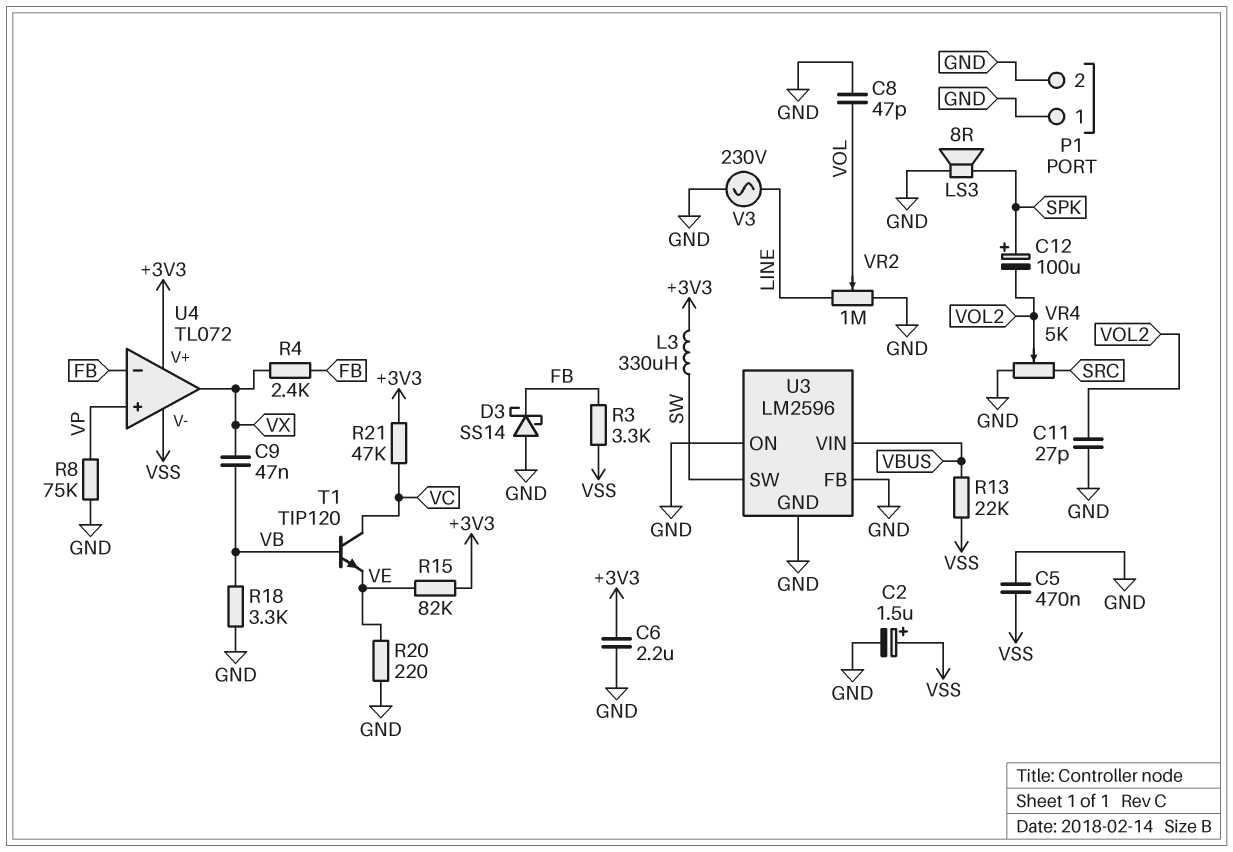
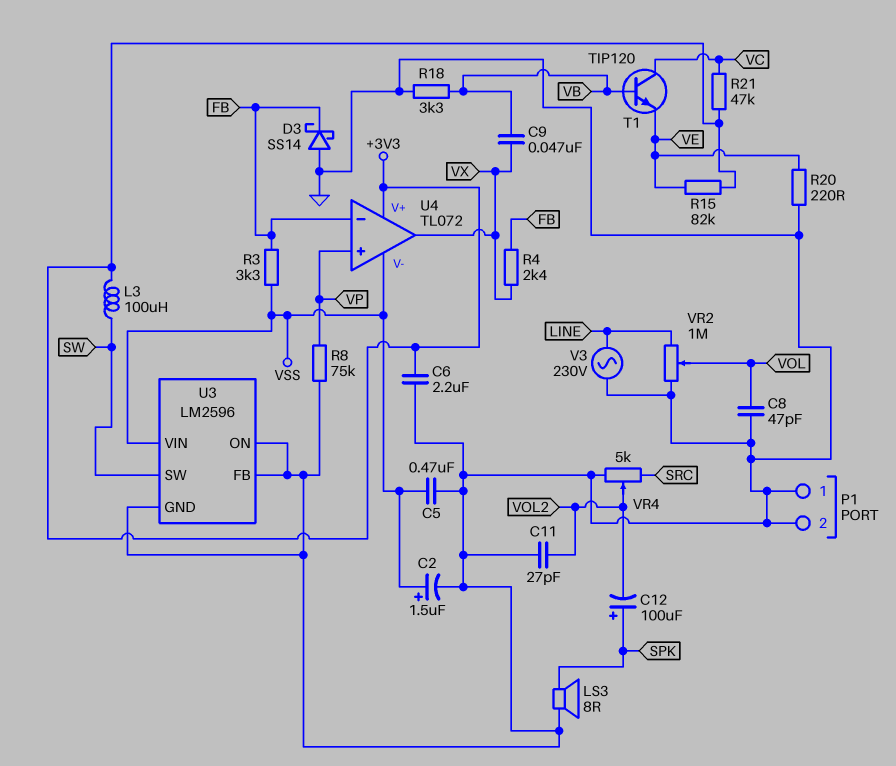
L3: 330uH (+3V3, SW) -> 100uH (+3V3, SW)
R13: 22k (VBUS, VSS) -> none
U3 pin VIN: VBUS -> VSS

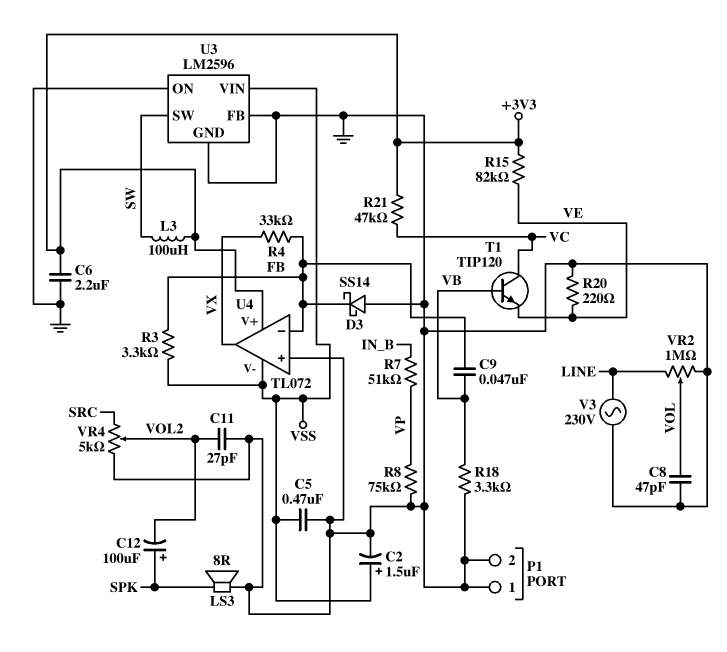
C9: 47nF (VB, VX) -> 47nF (FB, VB)
R4: 2.4k (FB, VX) -> 33k (FB, VX)
R7: none -> 51k (IN_B, VP)
U4 pin in+: VP -> GND

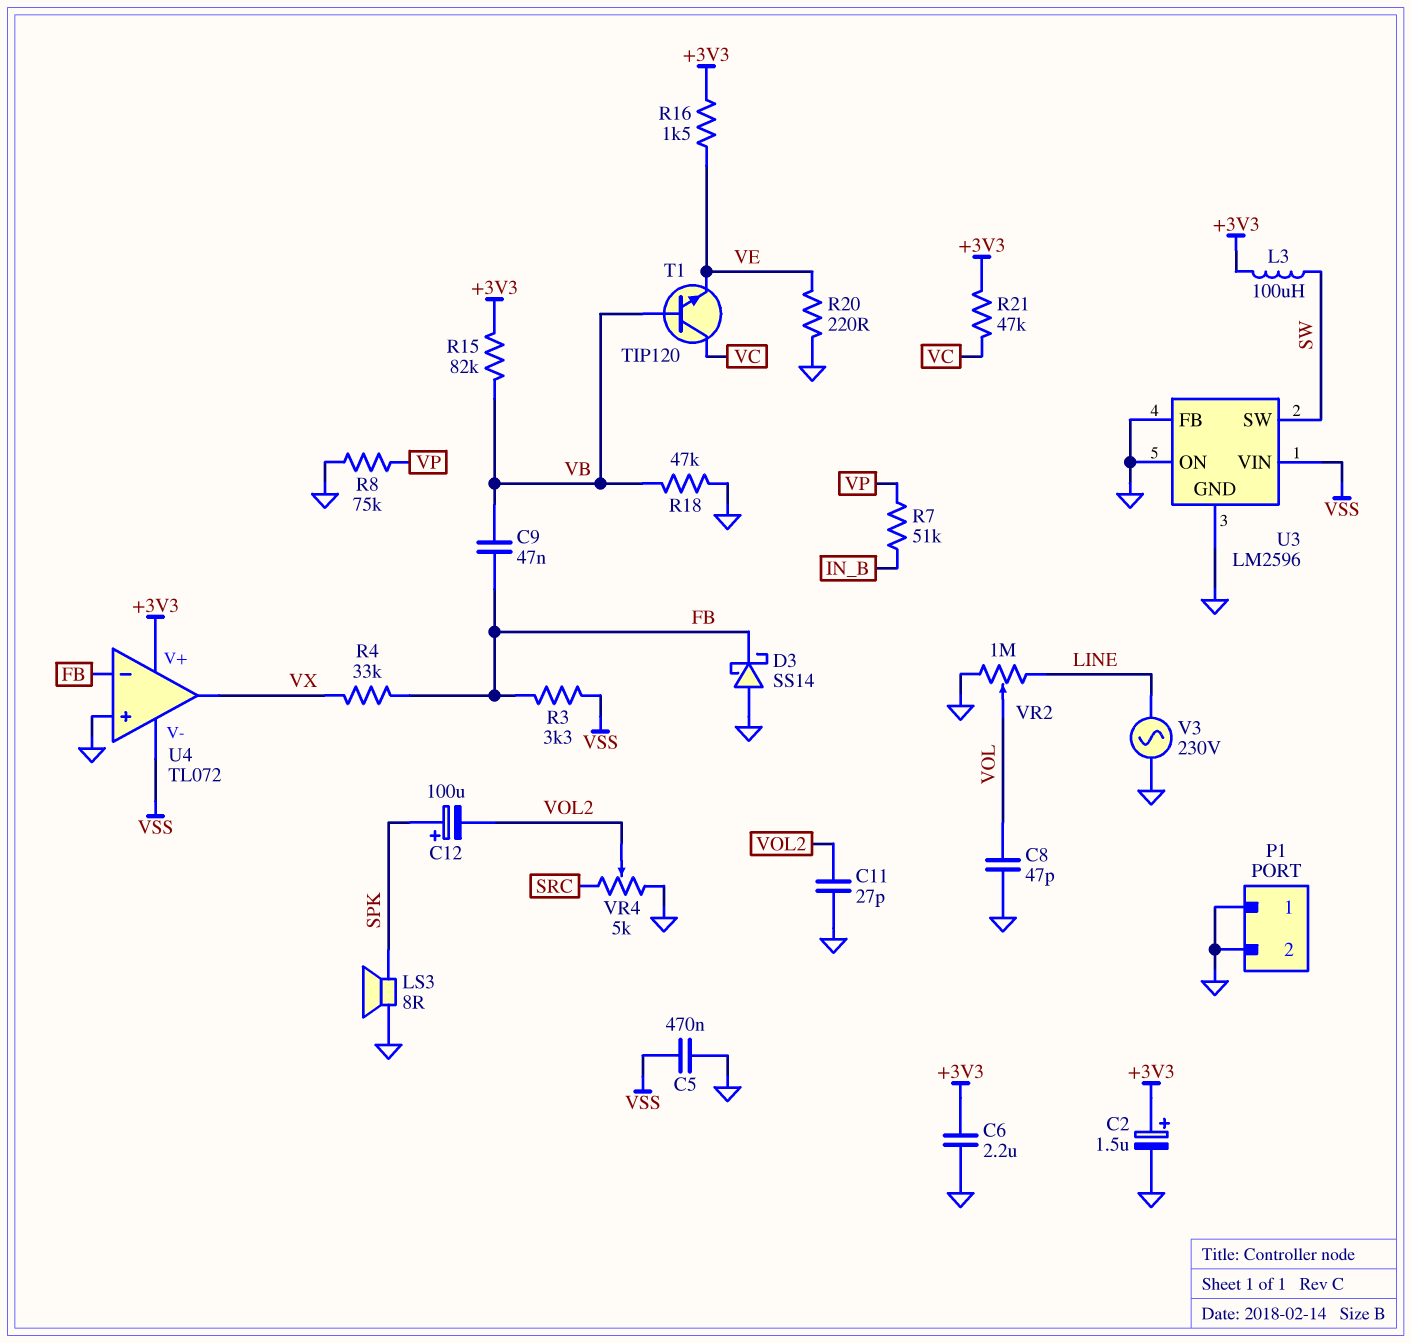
C2: 1.5uF (plus VSS, minus GND) -> 1.5uF (plus +3V3, minus GND)
R15: 82k (+3V3, VE) -> 82k (+3V3, VB)
R16: none -> 1.5k (+3V3, VE)
R18: 3.3k (GND, VB) -> 47k (GND, VB)

